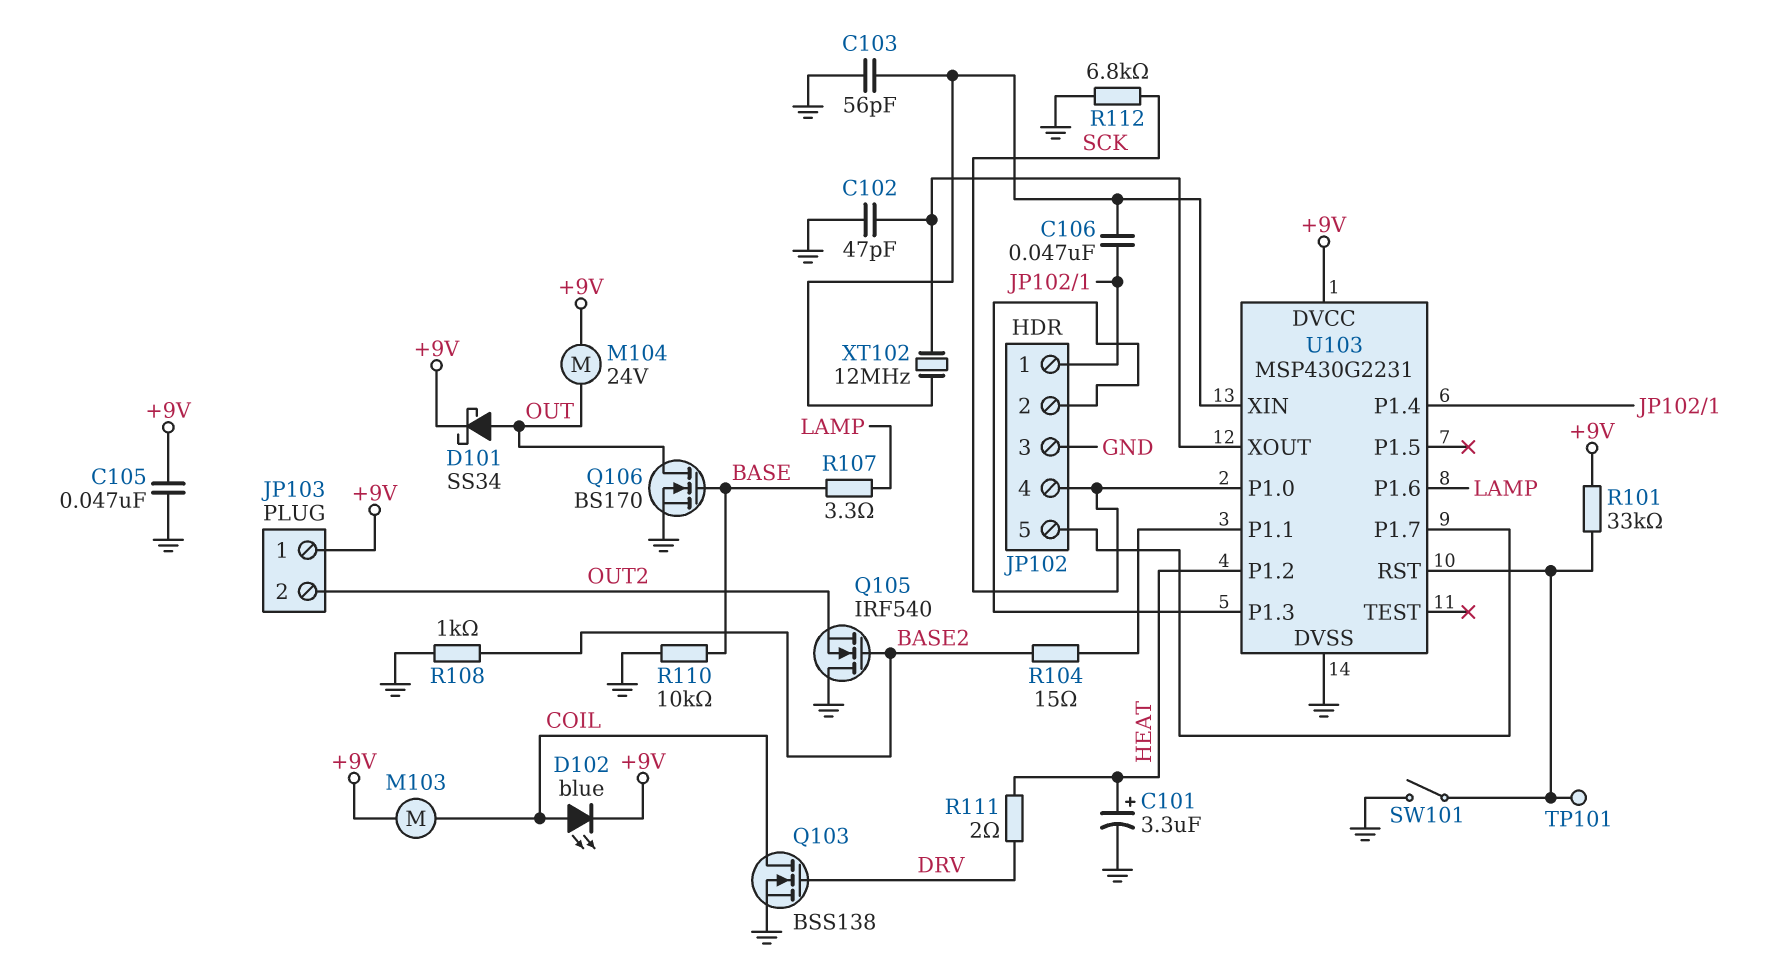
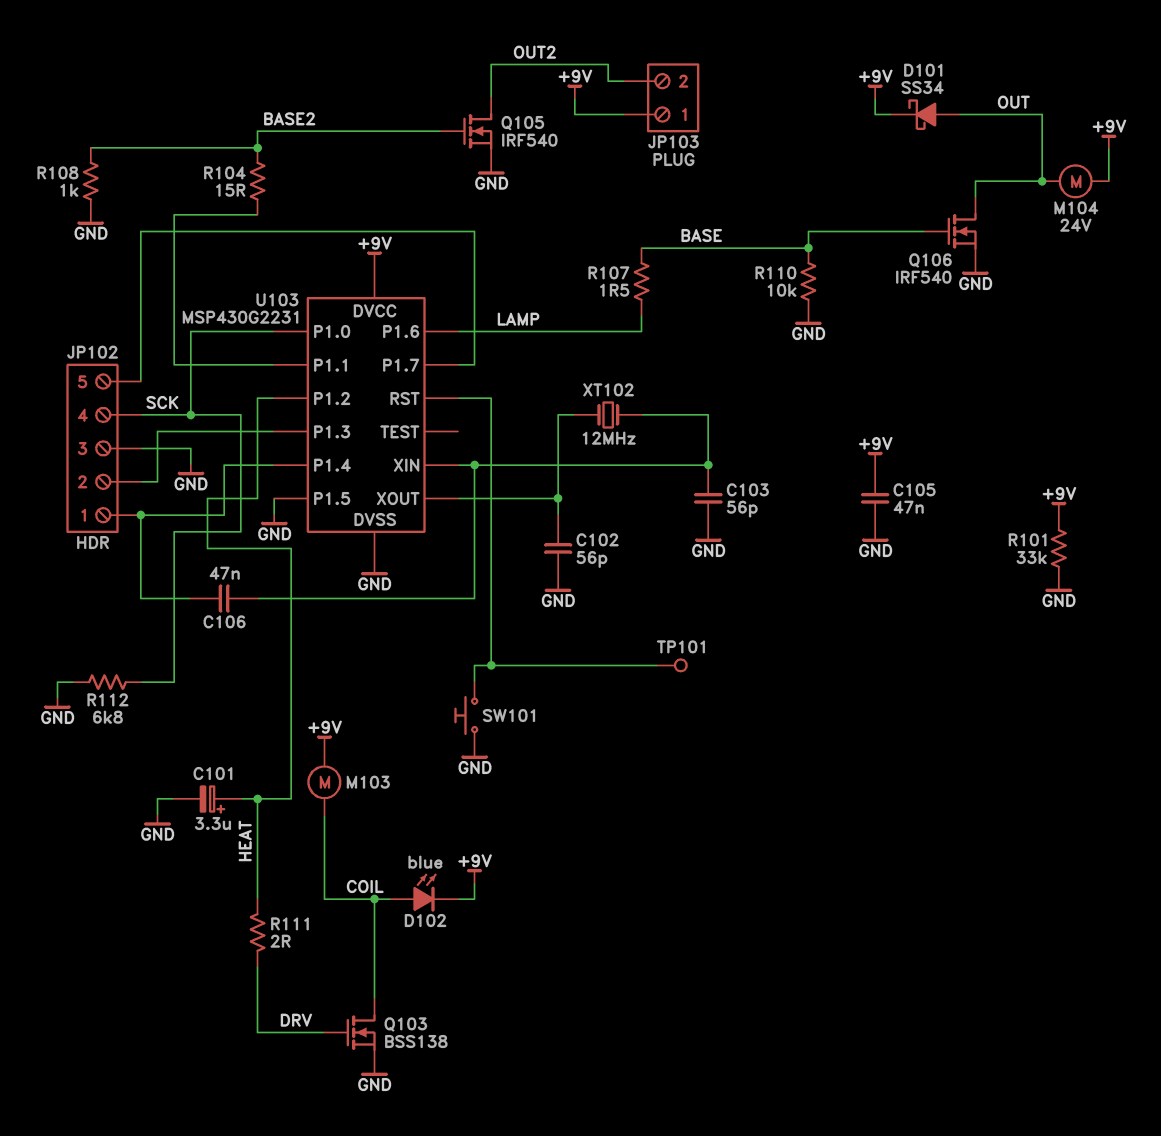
C102: 47pF (GND, U103/XOUT) -> 56pF (GND, U103/XOUT)
Q105: NMOS IRF540 (G BASE2, D GND, S OUT2) -> NMOS IRF540 (G BASE2, D OUT2, S GND)
Q106: NMOS BS170 (G BASE, D OUT, S GND) -> NMOS IRF540 (G BASE, D OUT, S GND)
R101: 33k (+9V, U103/RST) -> 33k (+9V, GND)
R107: 3.3 (BASE, LAMP) -> 1.5 (BASE, LAMP)
SW101: switch (GND, U103/RST) -> button (GND, U103/RST)
U103 pin P1.5: none -> GND

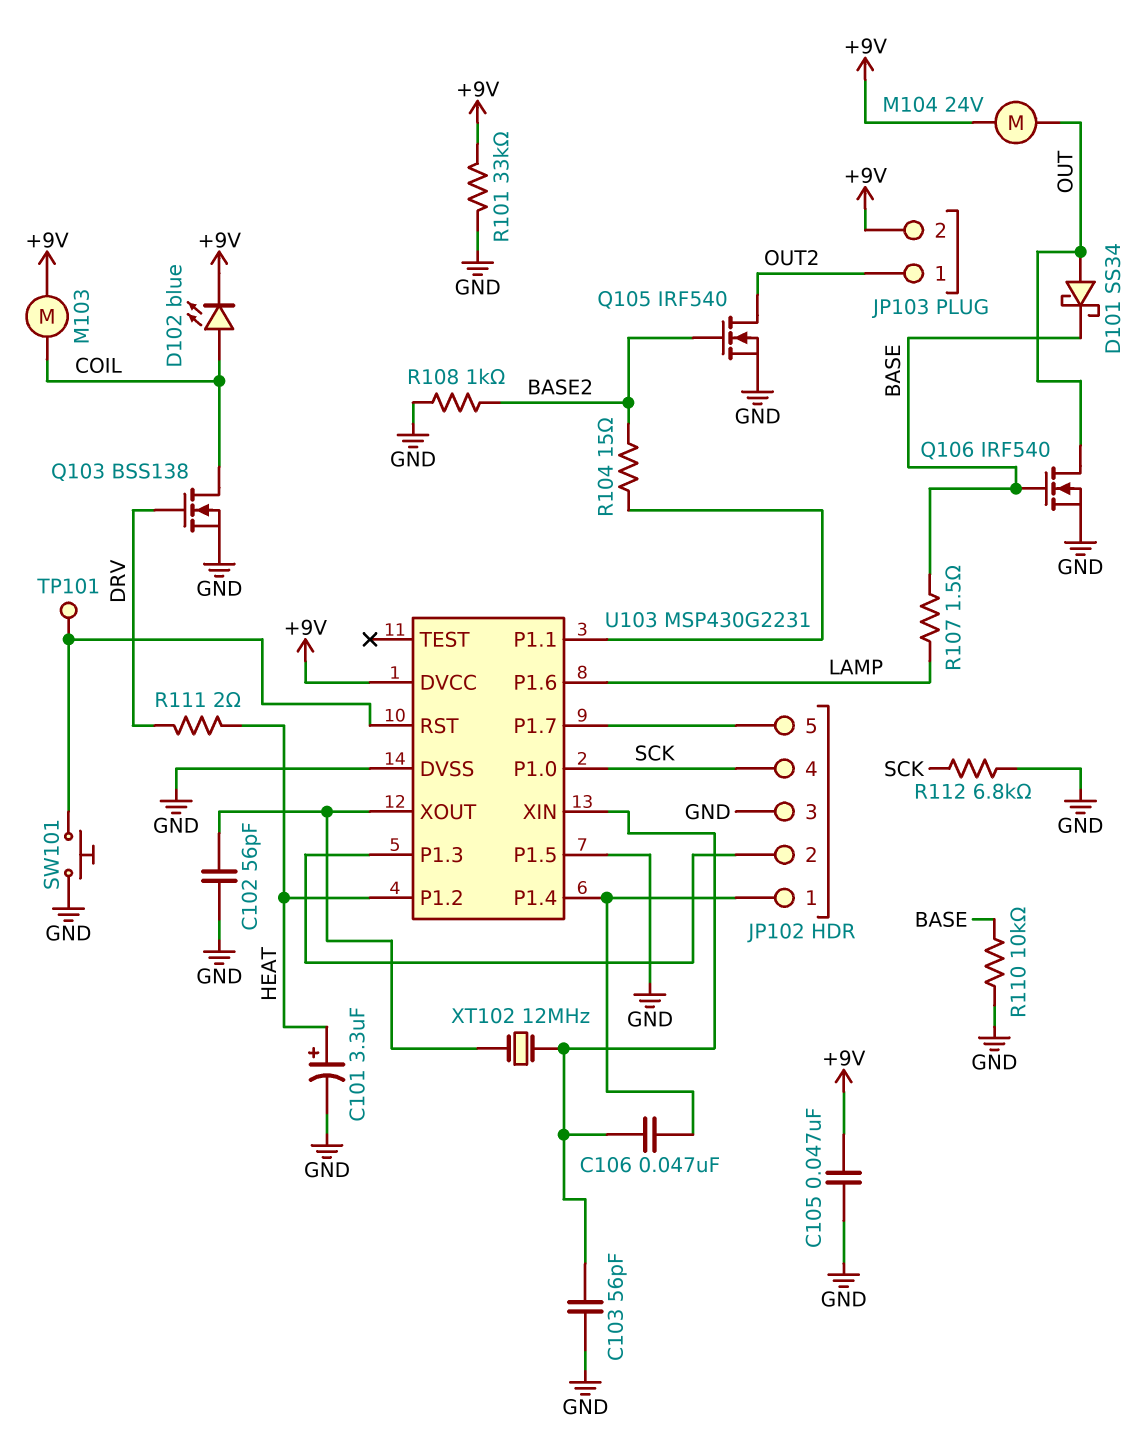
D101: schottky SS34 (A OUT, K +9V) -> schottky SS34 (A OUT, K BASE)
JP103 pin 1: +9V -> OUT2
JP103 pin 2: OUT2 -> +9V

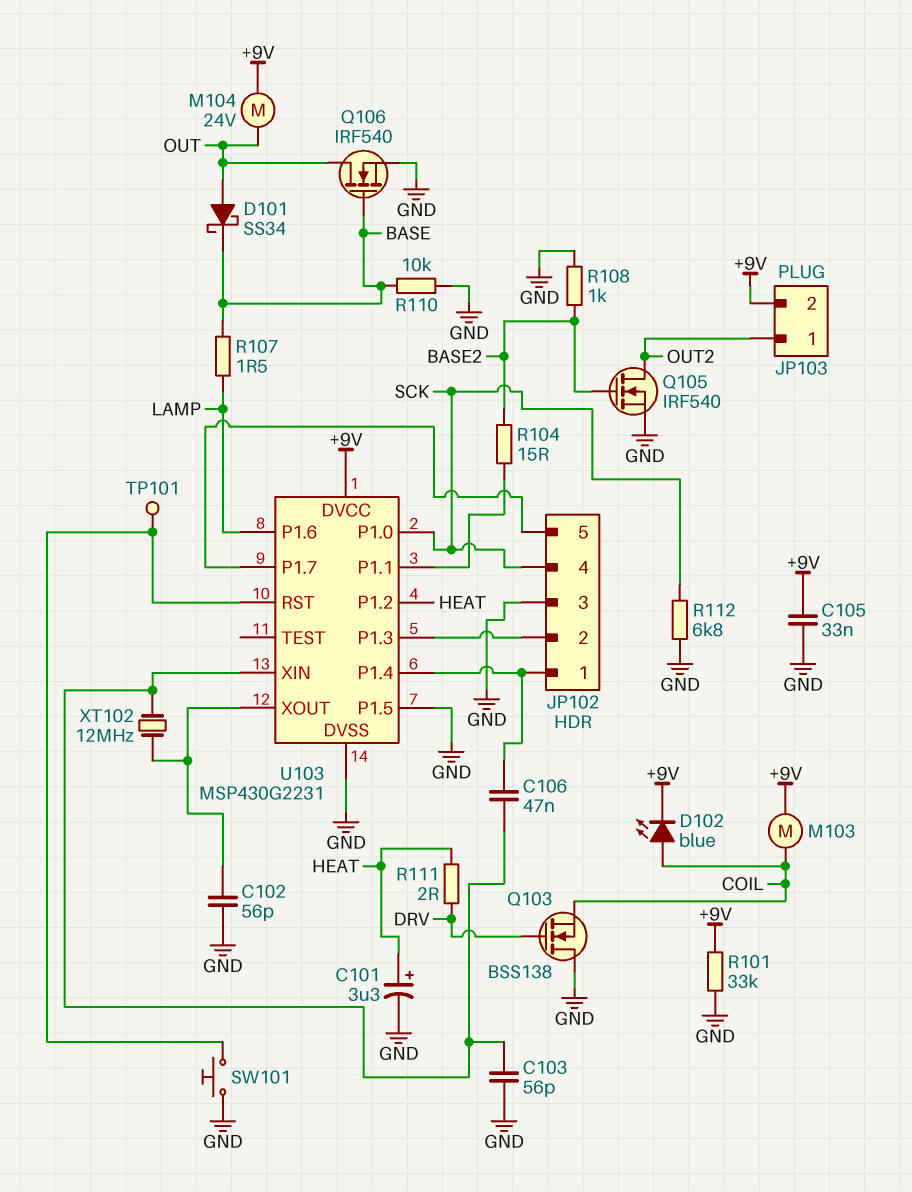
C105: 47nF (+9V, GND) -> 33nF (+9V, GND)
Q103: NMOS BSS138 (G DRV, D COIL, S GND) -> NMOS BSS138 (G DRV, D GND, S COIL)

